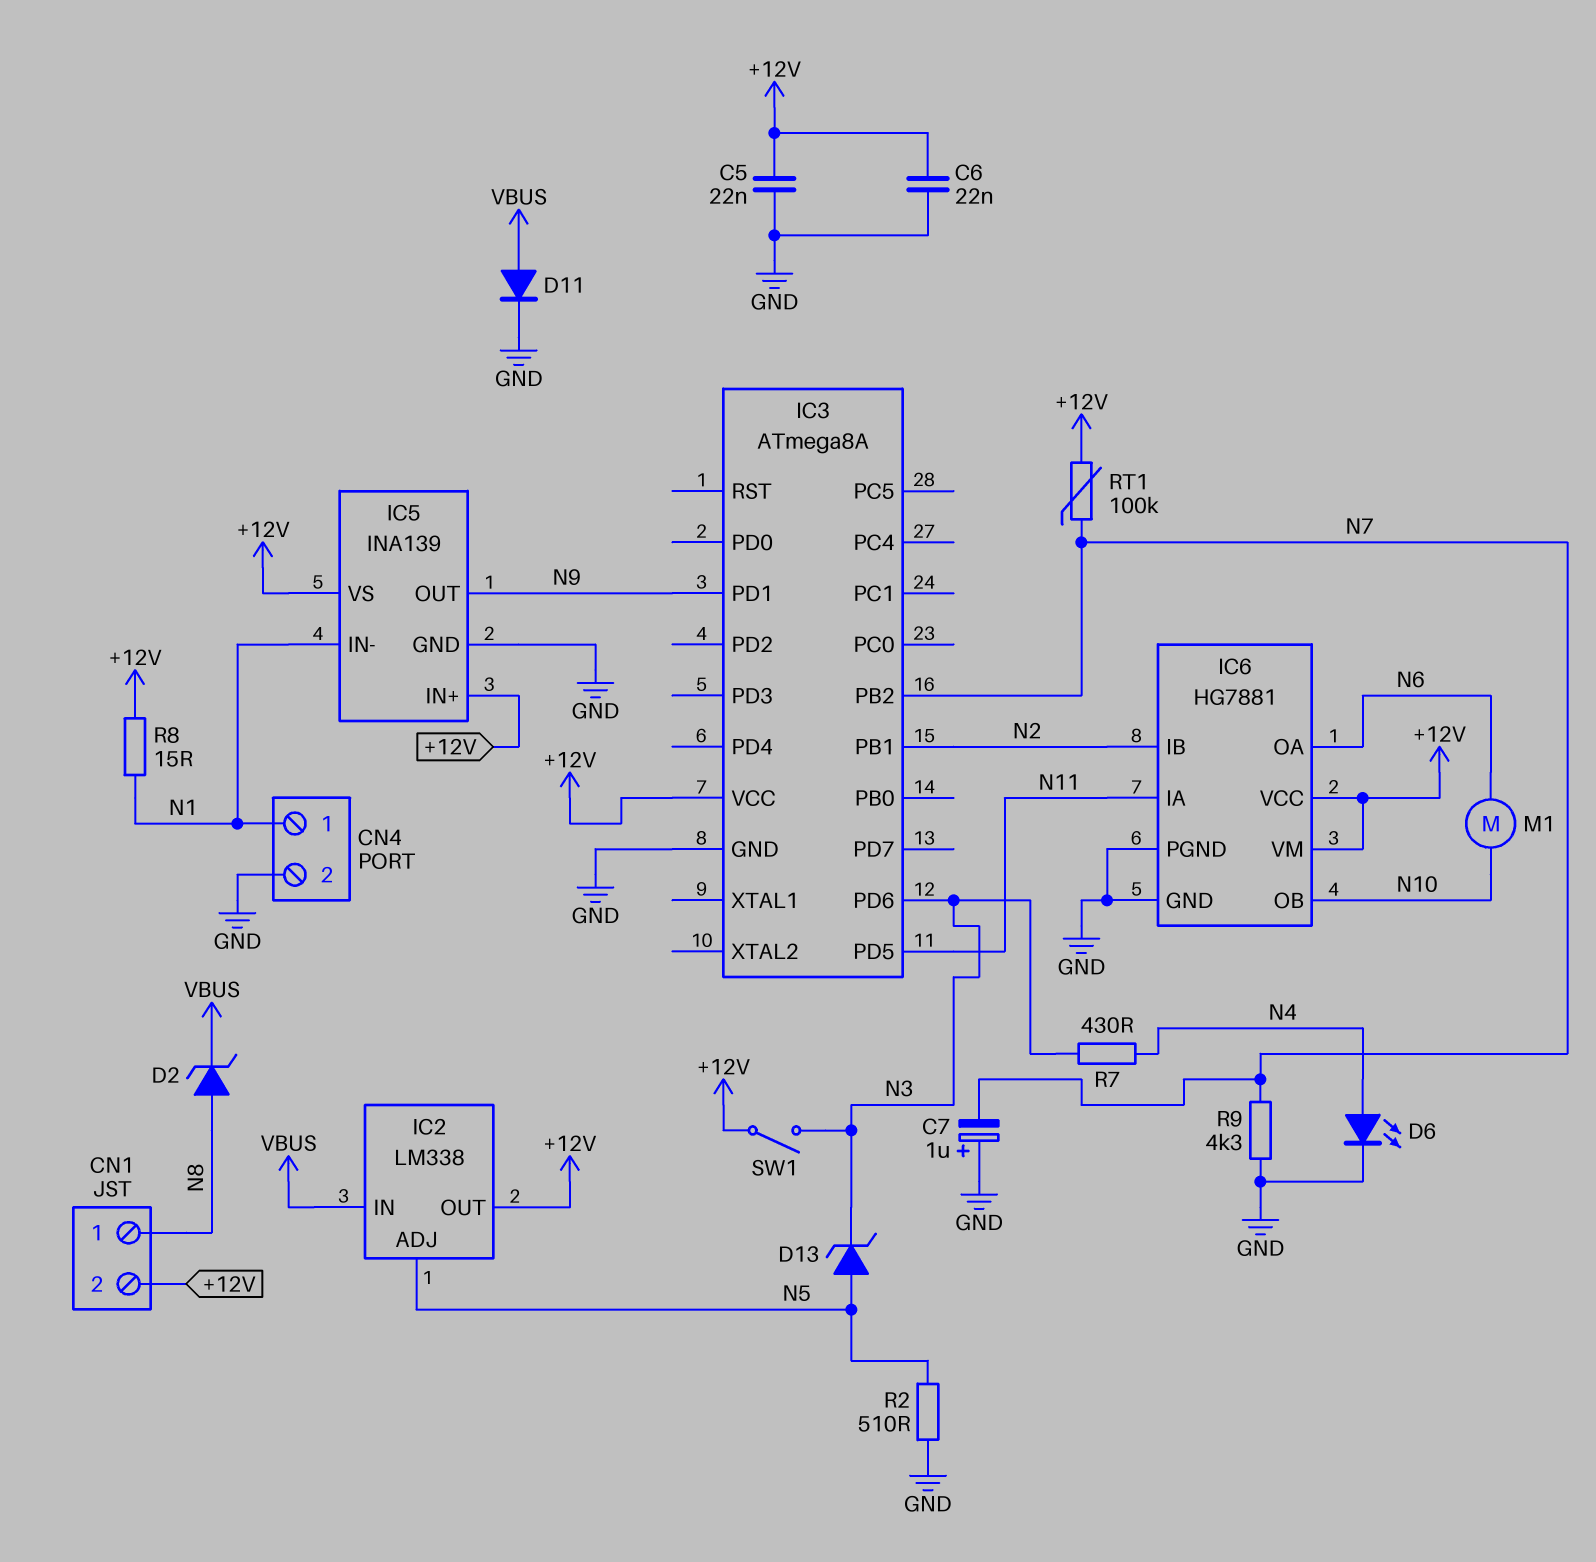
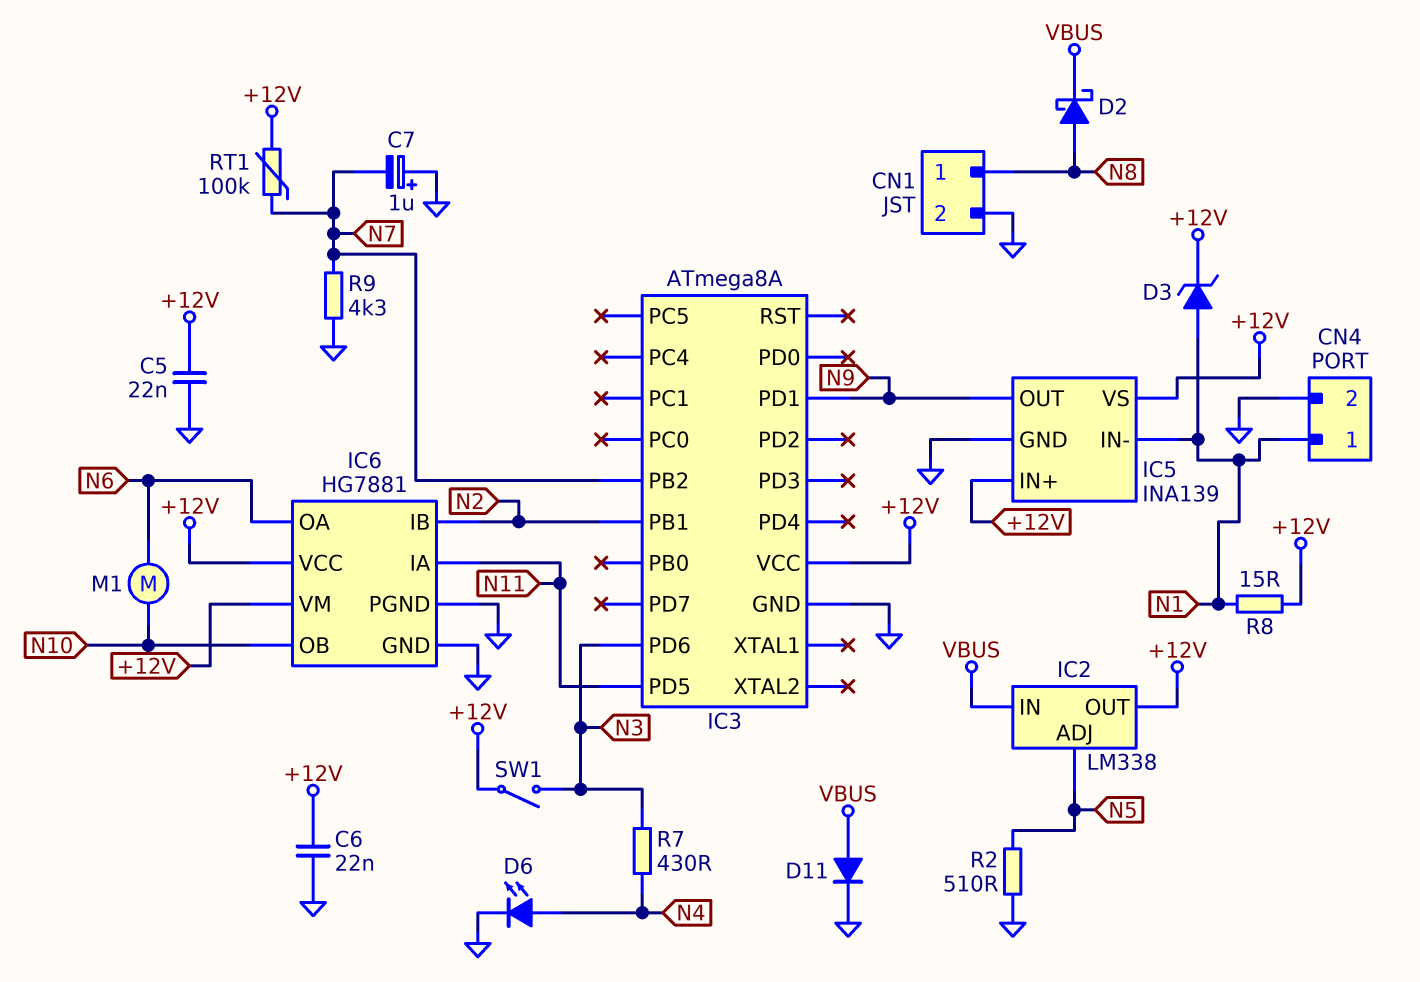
CN1 pin 2: +12V -> GND
D2: zener (A N8, K VBUS) -> schottky (A N8, K VBUS)
D3: none -> zener (A N1, K +12V)
D13: zener (A N5, K N3) -> none

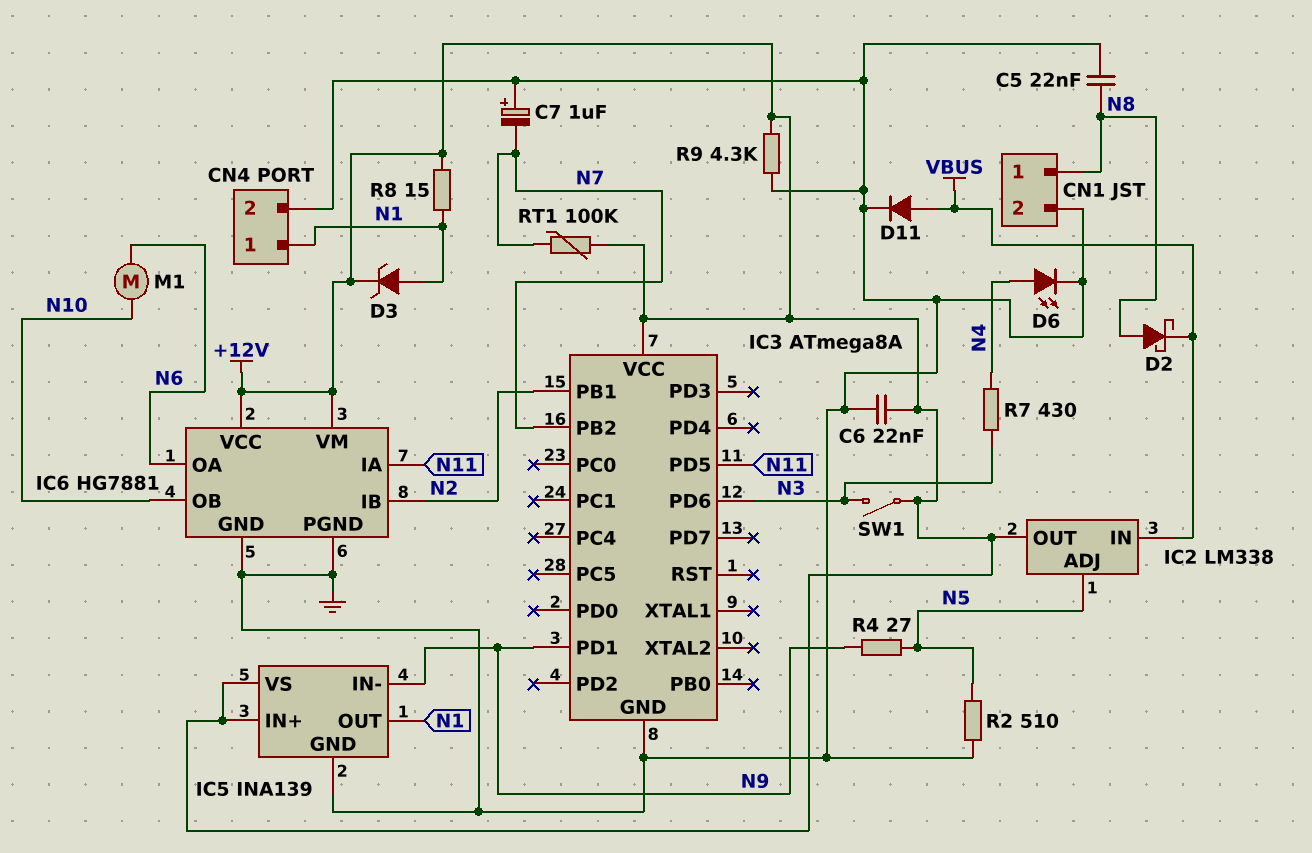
C5: 22nF (+12V, GND) -> 22nF (GND, N8)
IC5 pin IN-: N1 -> N9
IC5 pin OUT: N9 -> N1
R4: none -> 27 (N5, N9)
R9: 4.3k (GND, N7) -> 4.3k (+12V, GND)

